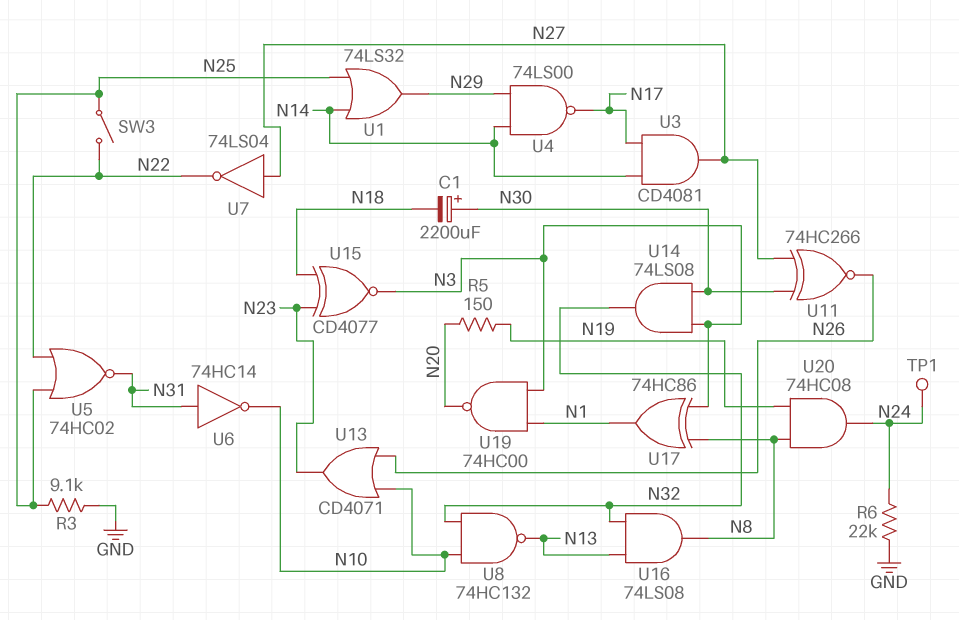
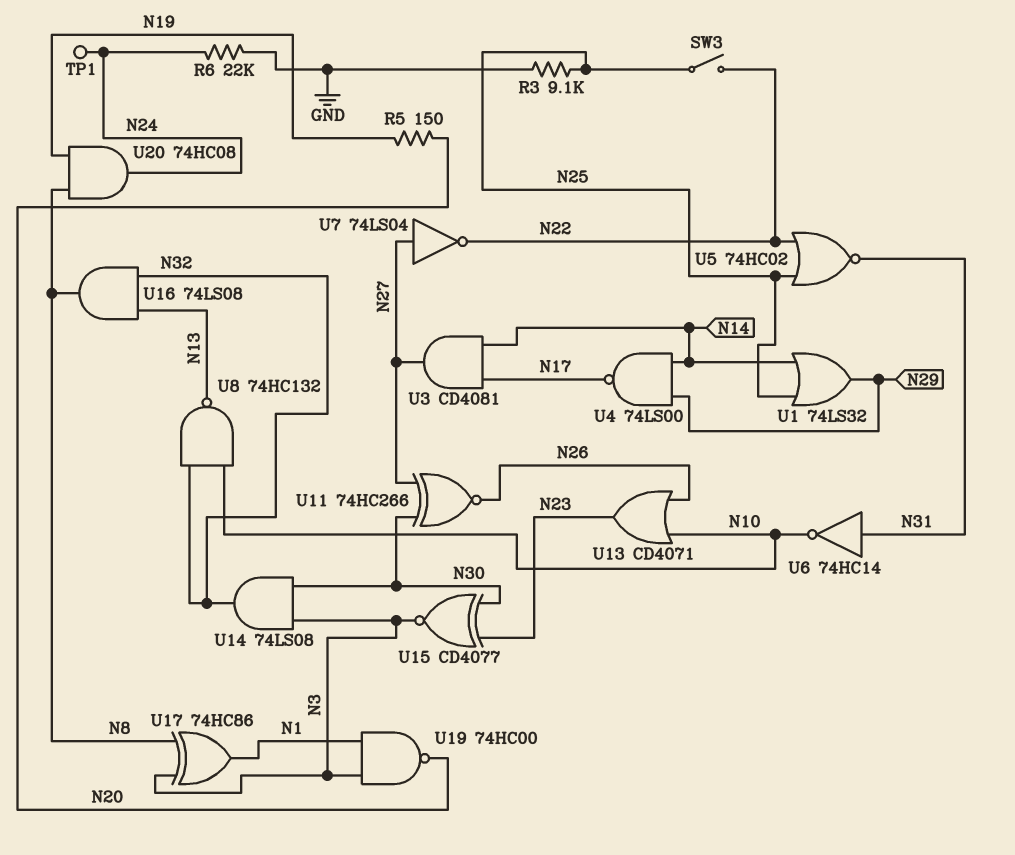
C1: 2200uF (plus N30, minus N18) -> none
U15: XNOR CD4077 (in N18, in N23, out N3) -> XNOR CD4077 (in N23, in N30, out N3)

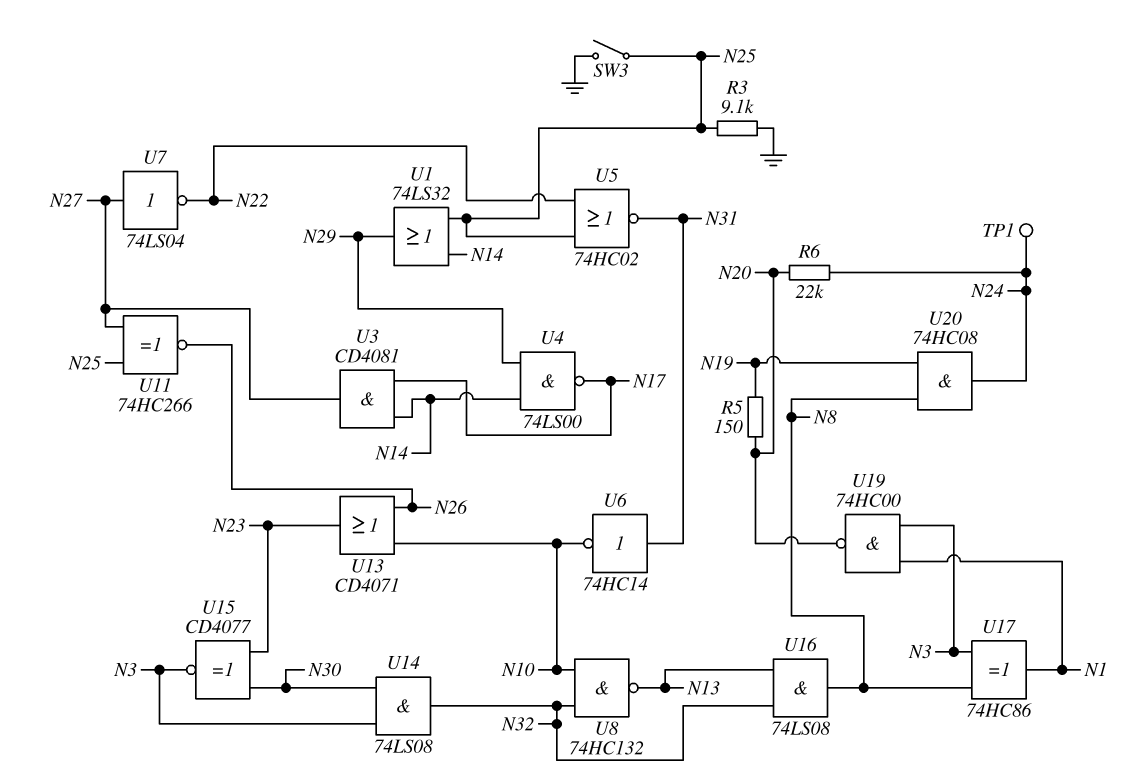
R6: 22k (GND, N24) -> 22k (N20, N24)
SW3: switch (N22, N25) -> switch (GND, N25)
U11: XNOR 74HC266 (in N27, in N30, out N26) -> XNOR 74HC266 (in N25, in N27, out N26)

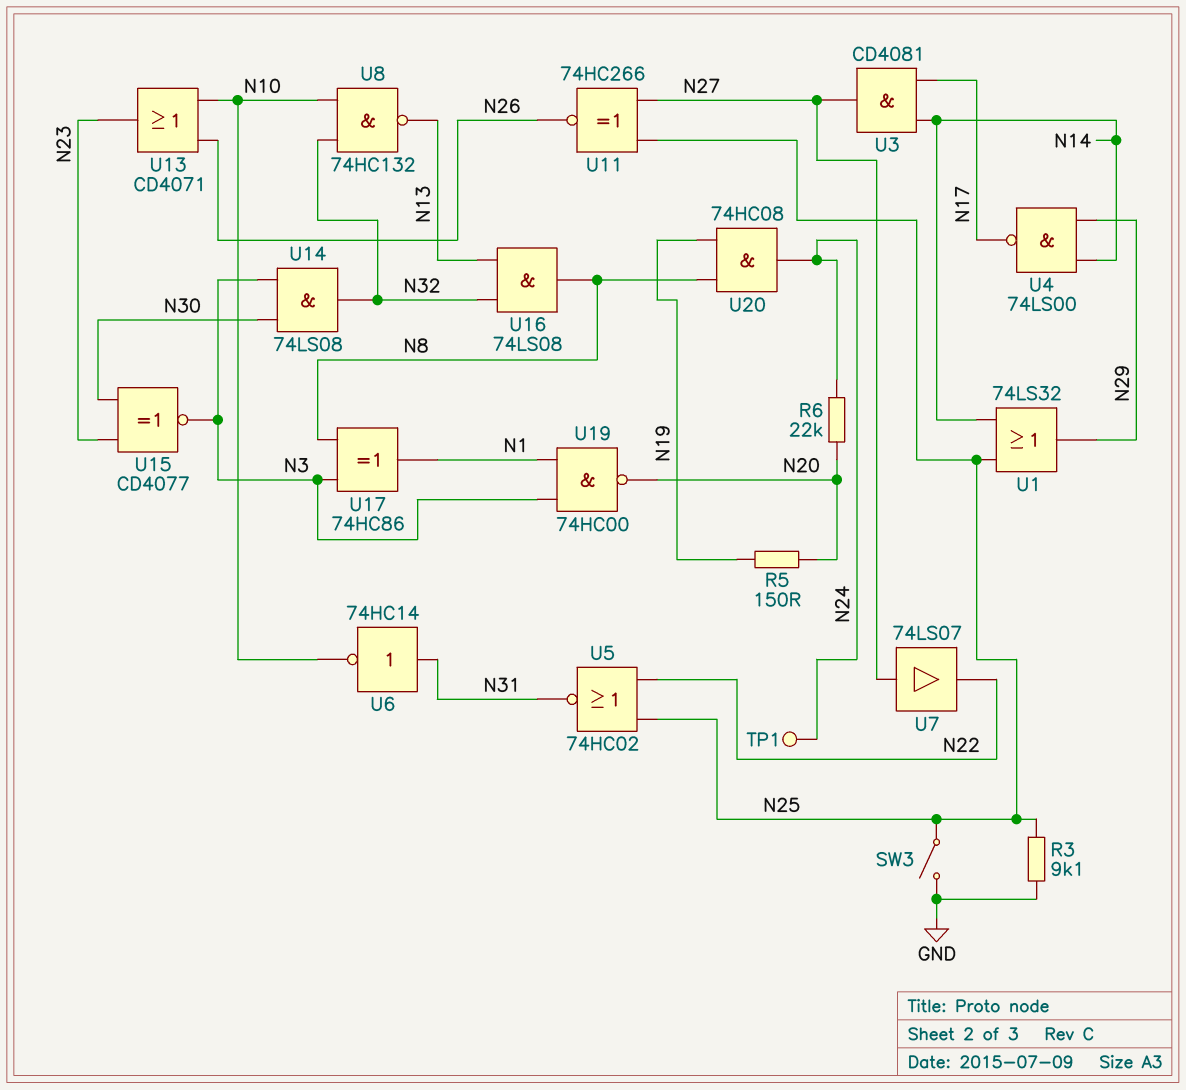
U7: NOT 74LS04 (in N27, out N22) -> buffer 74LS07 (in N27, out N22)

